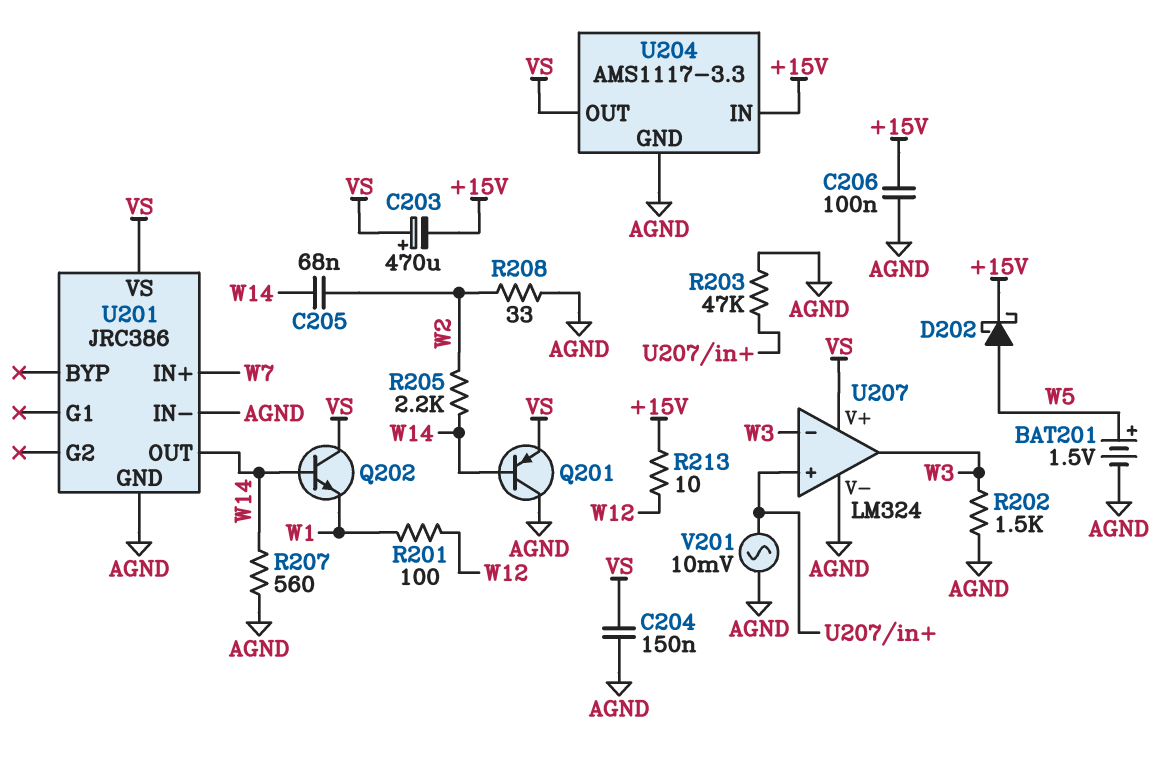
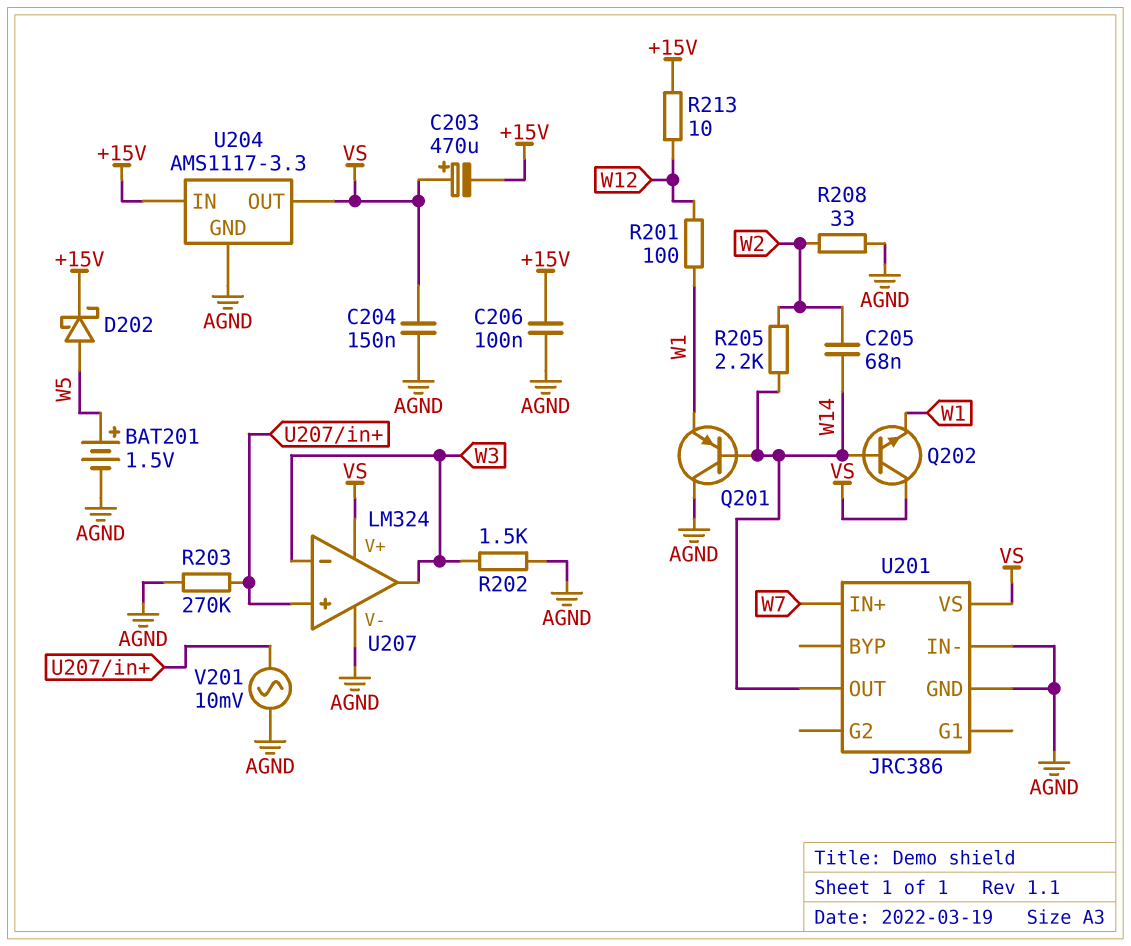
Q201: PNP (B W14, C AGND, E VS) -> PNP (B W14, C AGND, E W1)
R203: 47k (AGND, U207/in+) -> 270k (AGND, U207/in+)
R207: 560 (AGND, W14) -> none

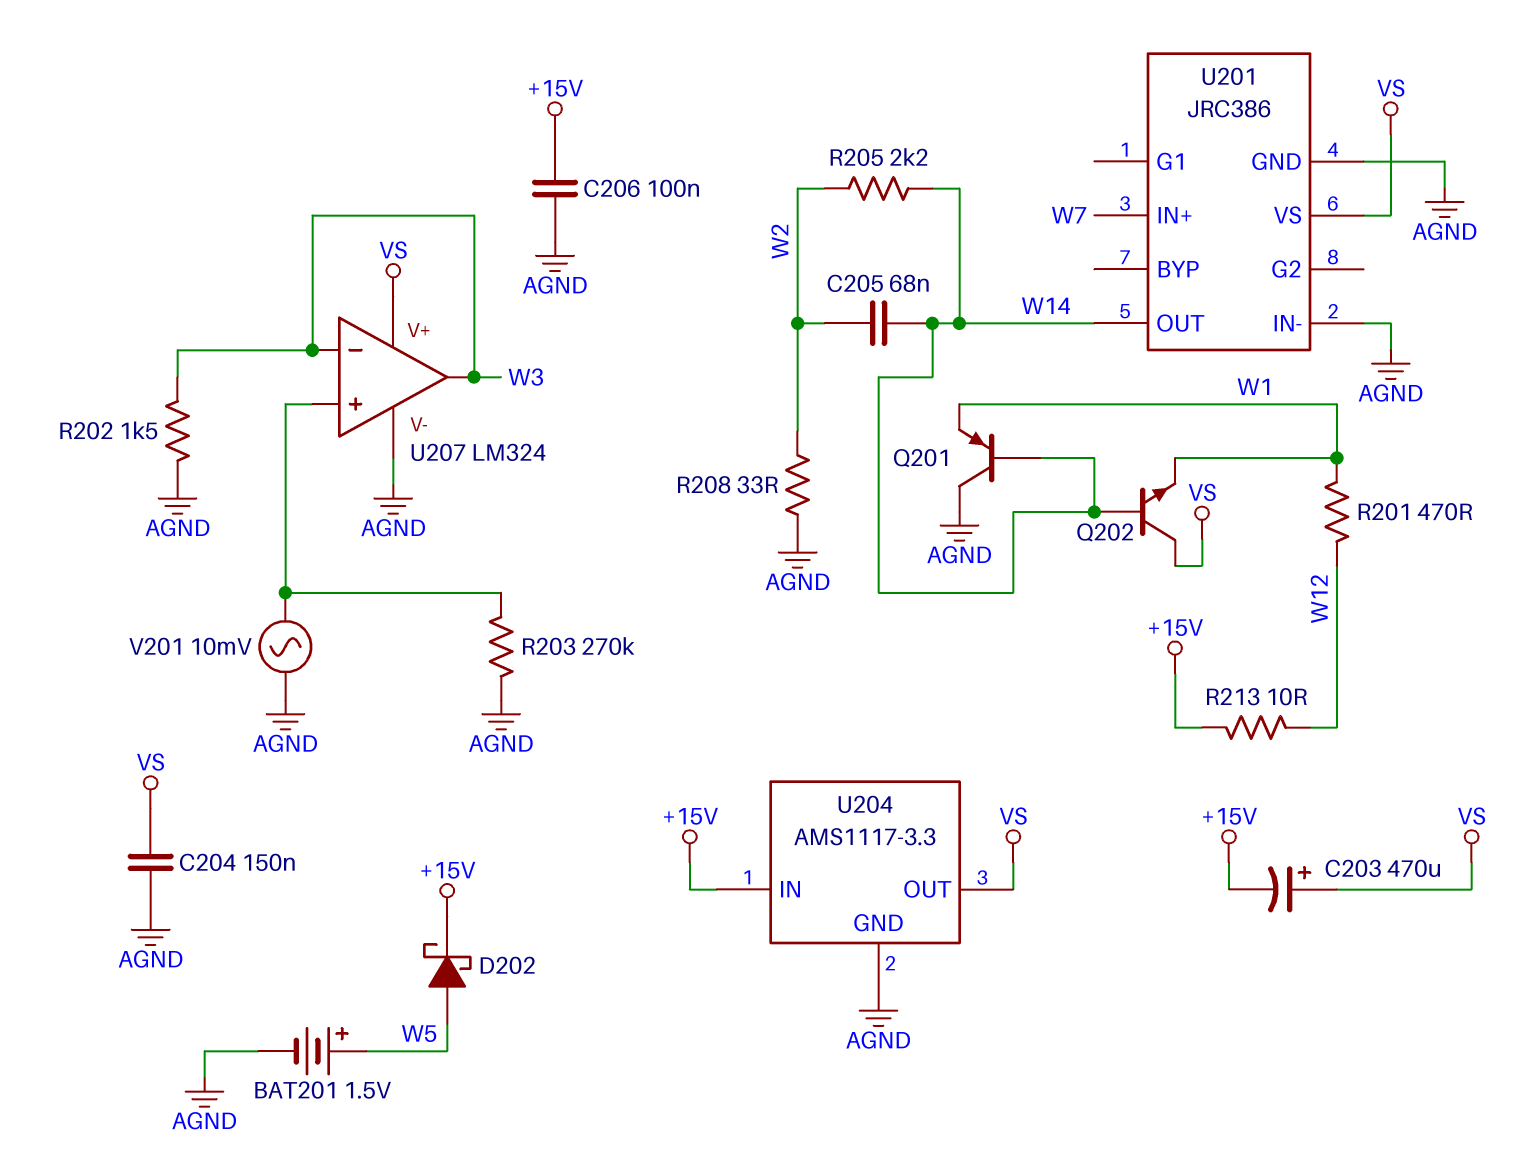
R201: 100 (W1, W12) -> 470 (W1, W12)

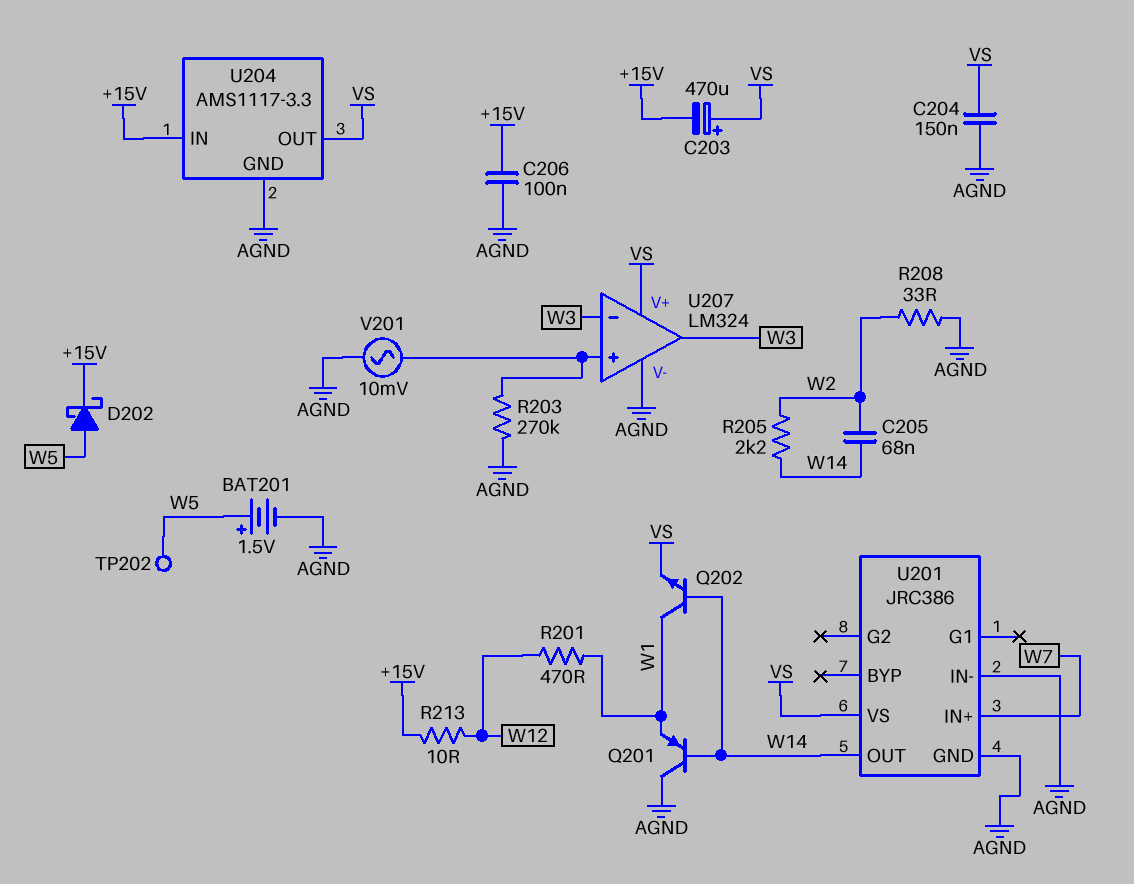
Q202: NPN (B W14, C VS, E W1) -> NPN (B W14, C W1, E VS)
R202: 1.5k (AGND, W3) -> none
TP202: none -> test point (W5)

